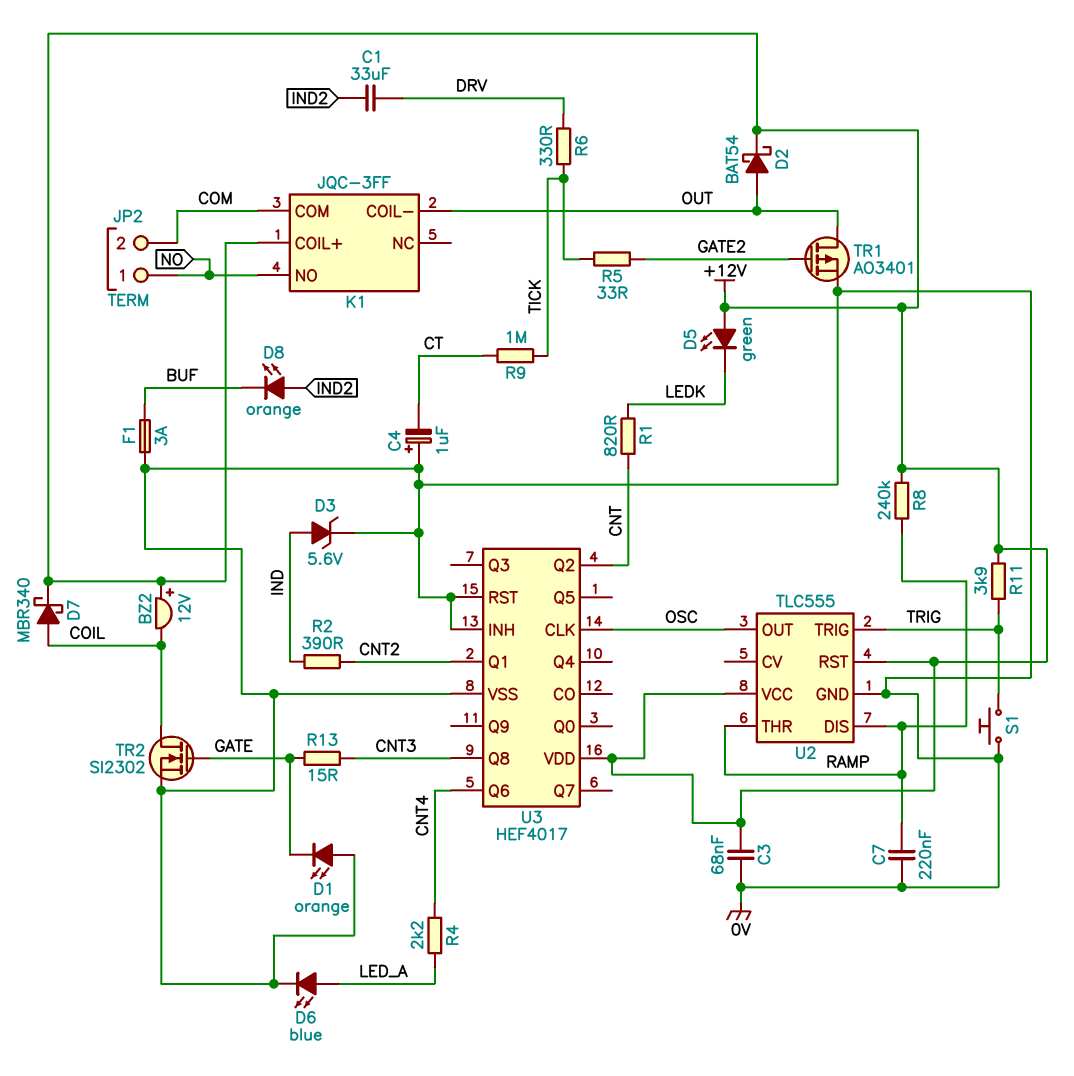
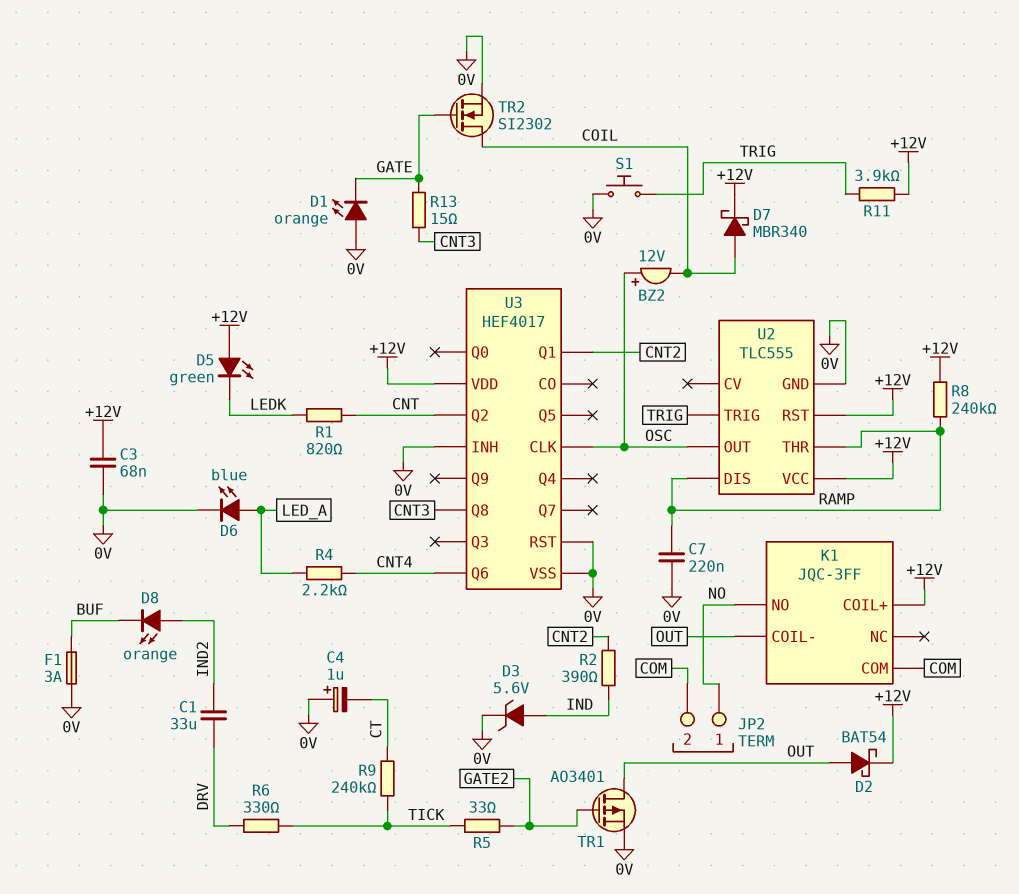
BZ2: buzzer 12V (plus +12V, minus COIL) -> buzzer 12V (plus OSC, minus COIL)
R9: 1M (CT, TICK) -> 240k (CT, TICK)

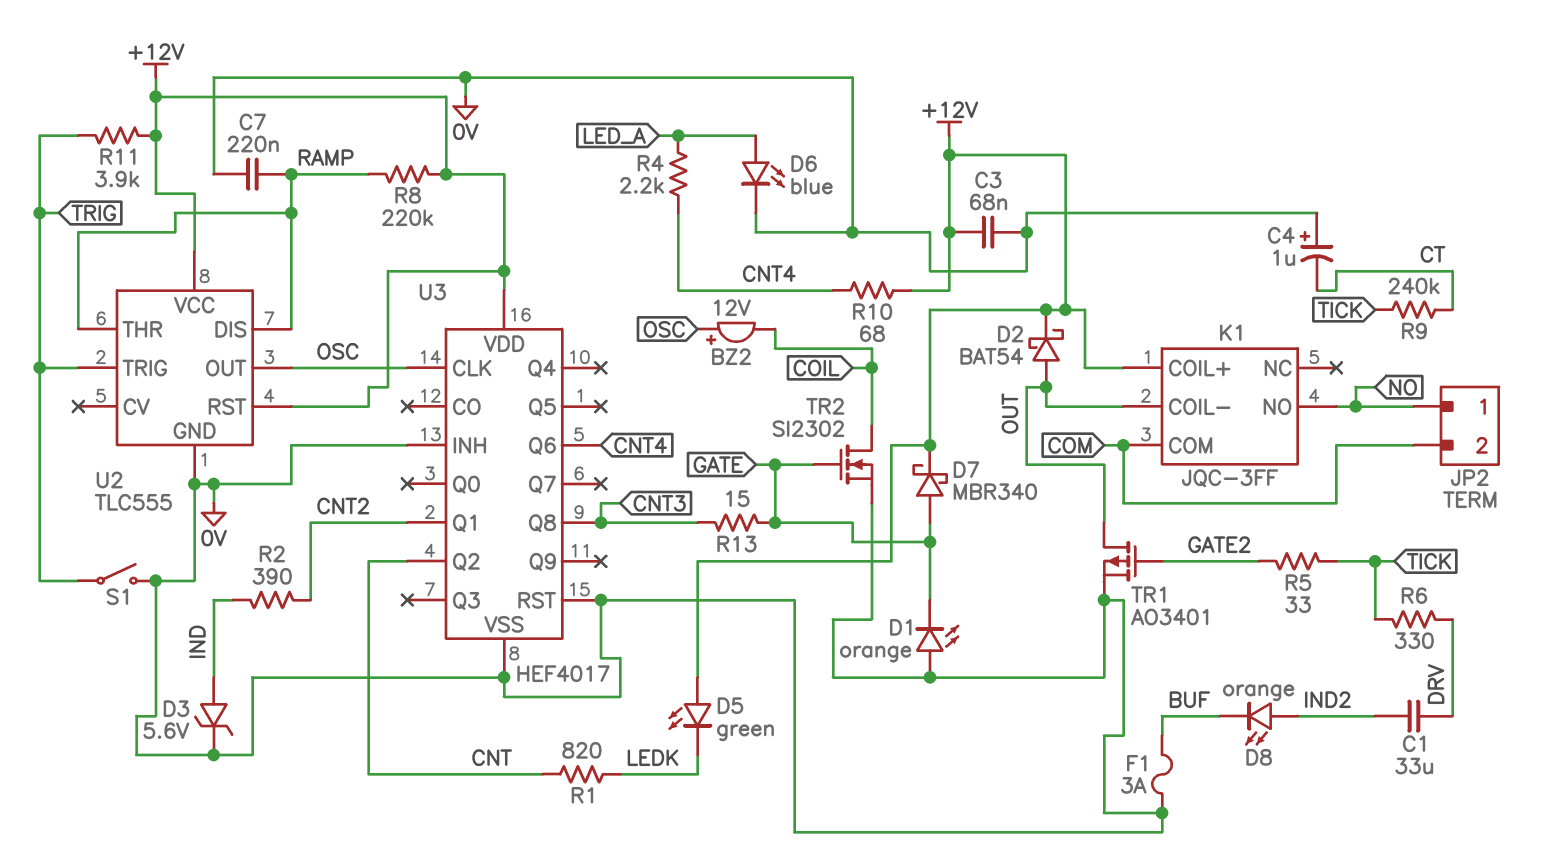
D7: schottky MBR340 (A COIL, K +12V) -> schottky MBR340 (A GATE, K +12V)
R8: 240k (+12V, RAMP) -> 220k (+12V, RAMP)
R10: none -> 68 (+12V, CNT4)
S1: button (0V, TRIG) -> switch (0V, TRIG)

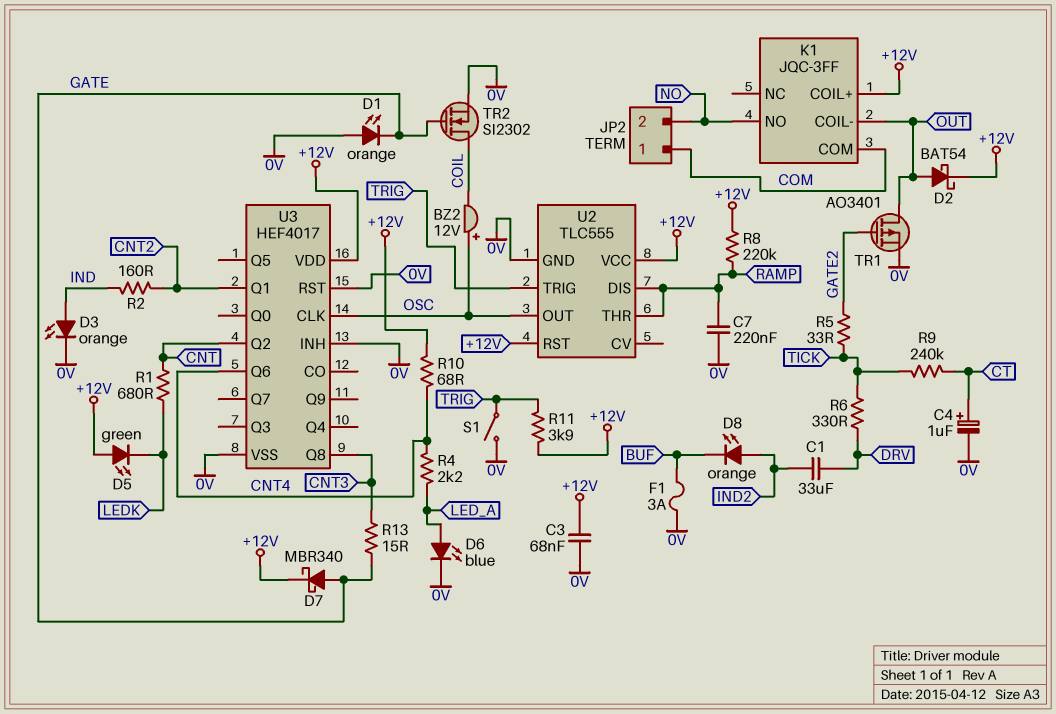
C4: 1uF (plus 0V, minus CT) -> 1uF (plus CT, minus 0V)
D3: zener 5.6V (A IND, K 0V) -> LED orange (A IND, K 0V)
JP2 pin 1: NO -> COM
JP2 pin 2: COM -> NO
R1: 820 (CNT, LEDK) -> 680 (CNT, LEDK)
R2: 390 (CNT2, IND) -> 160 (CNT2, IND)

